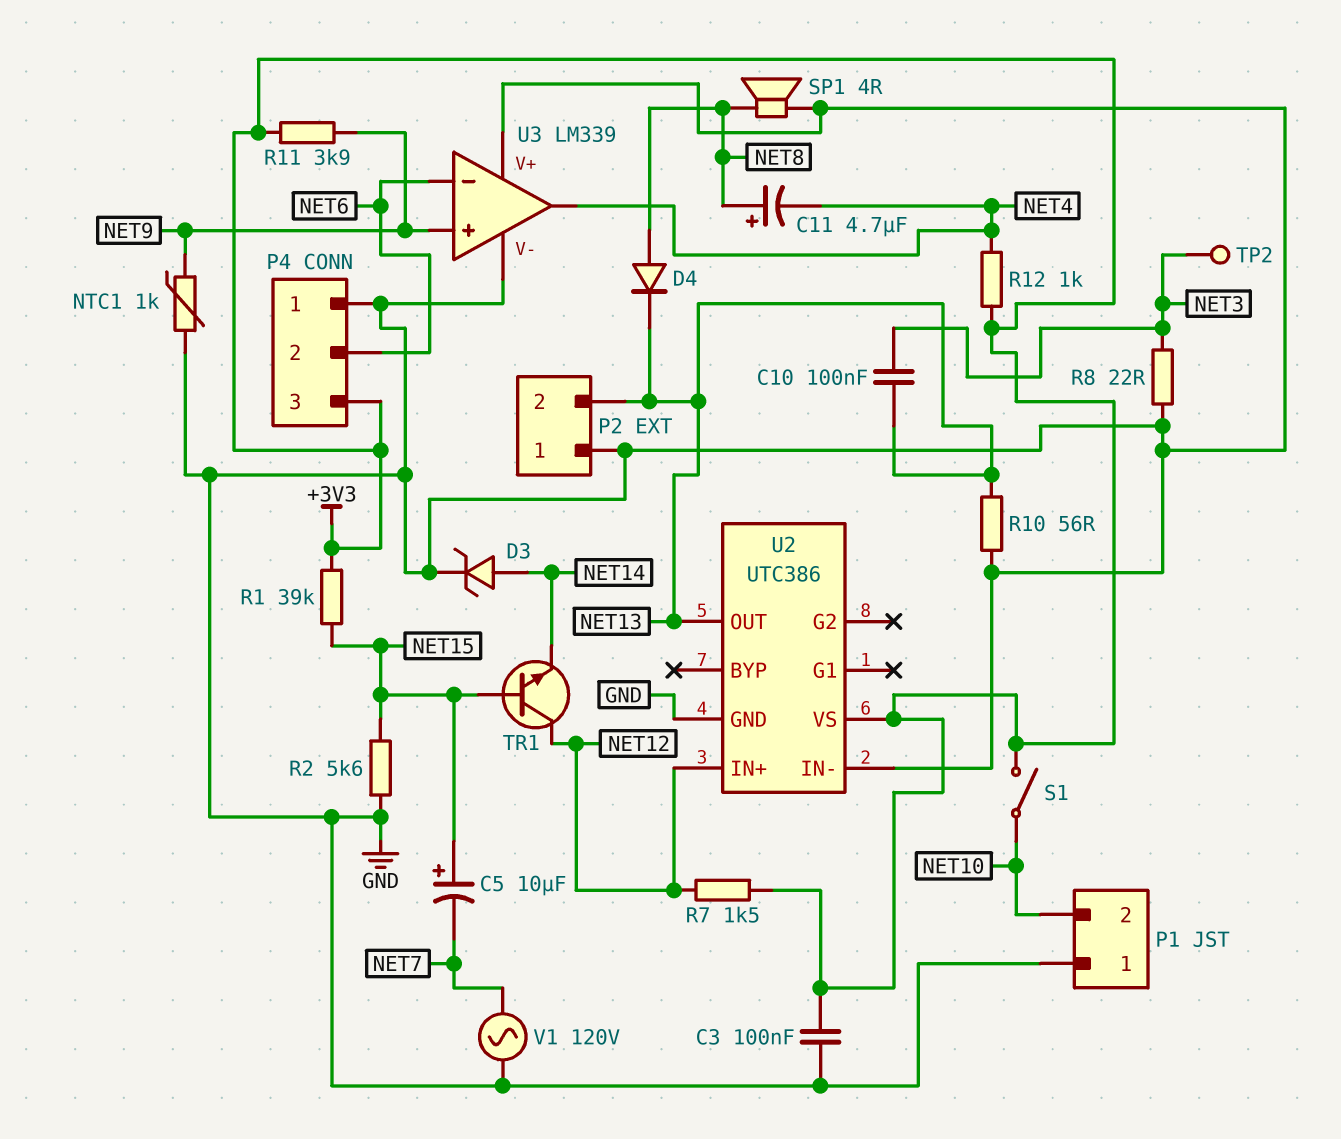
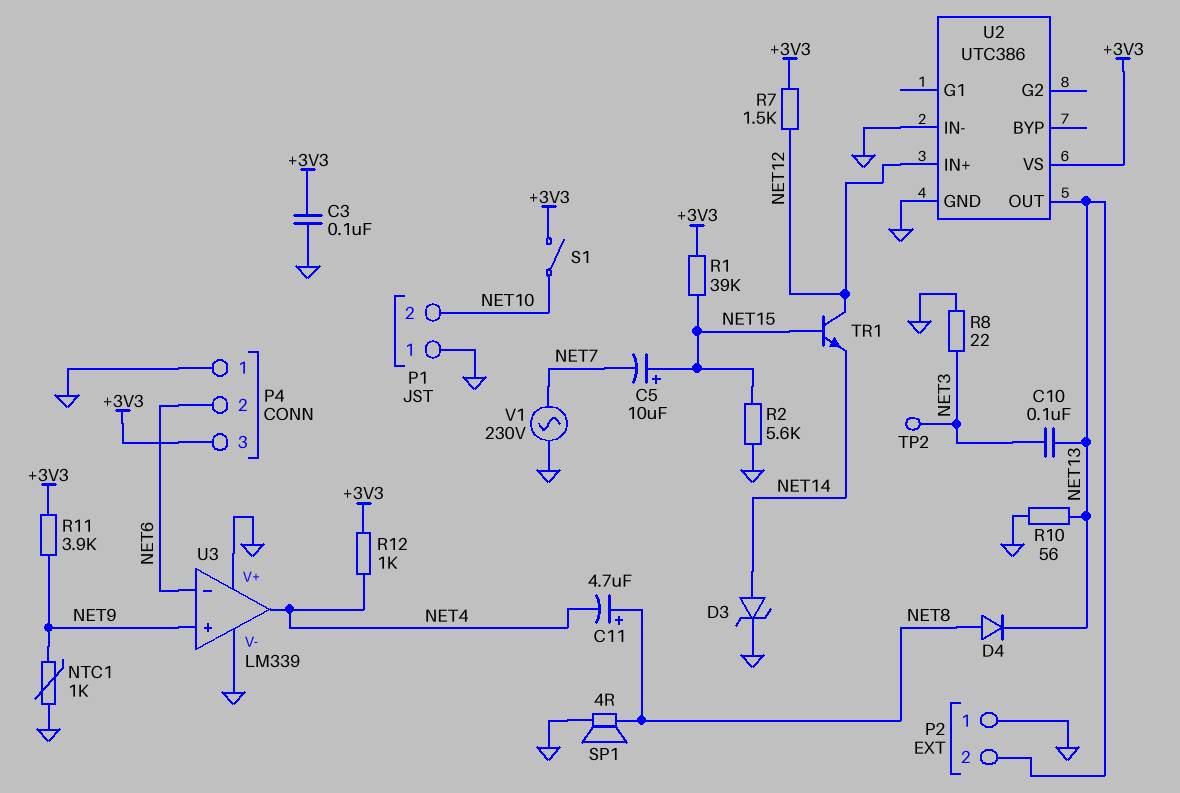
V1: AC 120V (GND, NET7) -> AC 230V (GND, NET7)

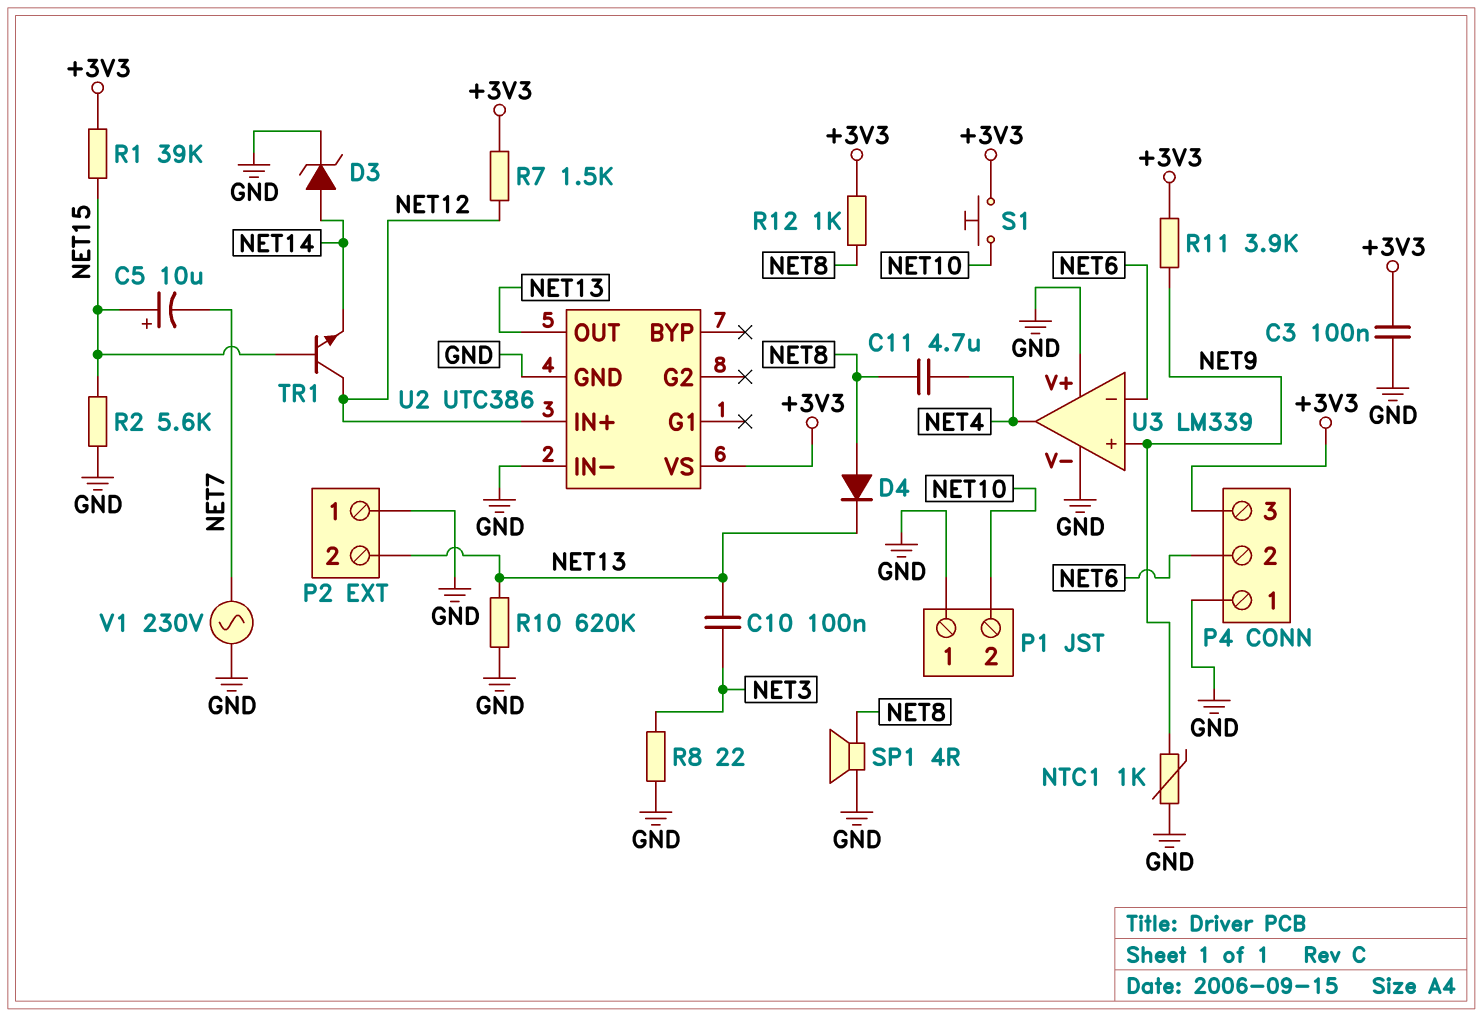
C11: 4.7uF (plus NET8, minus NET4) -> 4.7uF (NET4, NET8)
R10: 56 (GND, NET13) -> 620k (GND, NET13)
R12: 1k (+3V3, NET4) -> 1k (+3V3, NET8)
S1: switch (+3V3, NET10) -> button (+3V3, NET10)
TP2: test point (NET3) -> none

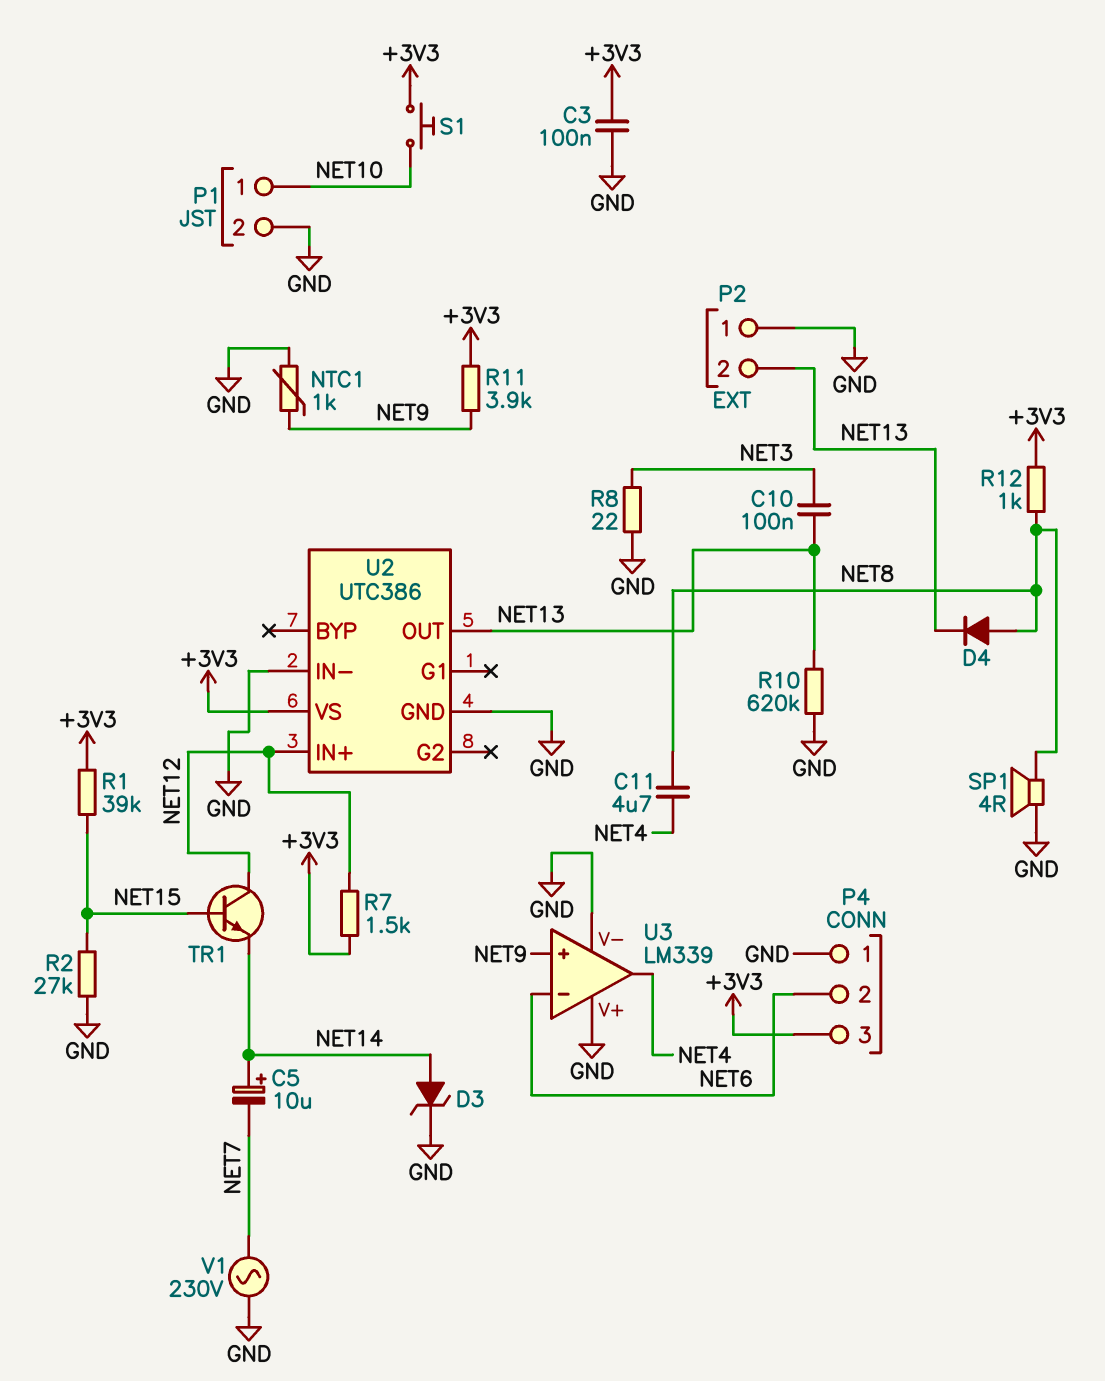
C5: 10uF (plus NET15, minus NET7) -> 10uF (plus NET14, minus NET7)
P1 pin 1: GND -> NET10
P1 pin 2: NET10 -> GND
R2: 5.6k (GND, NET15) -> 27k (GND, NET15)

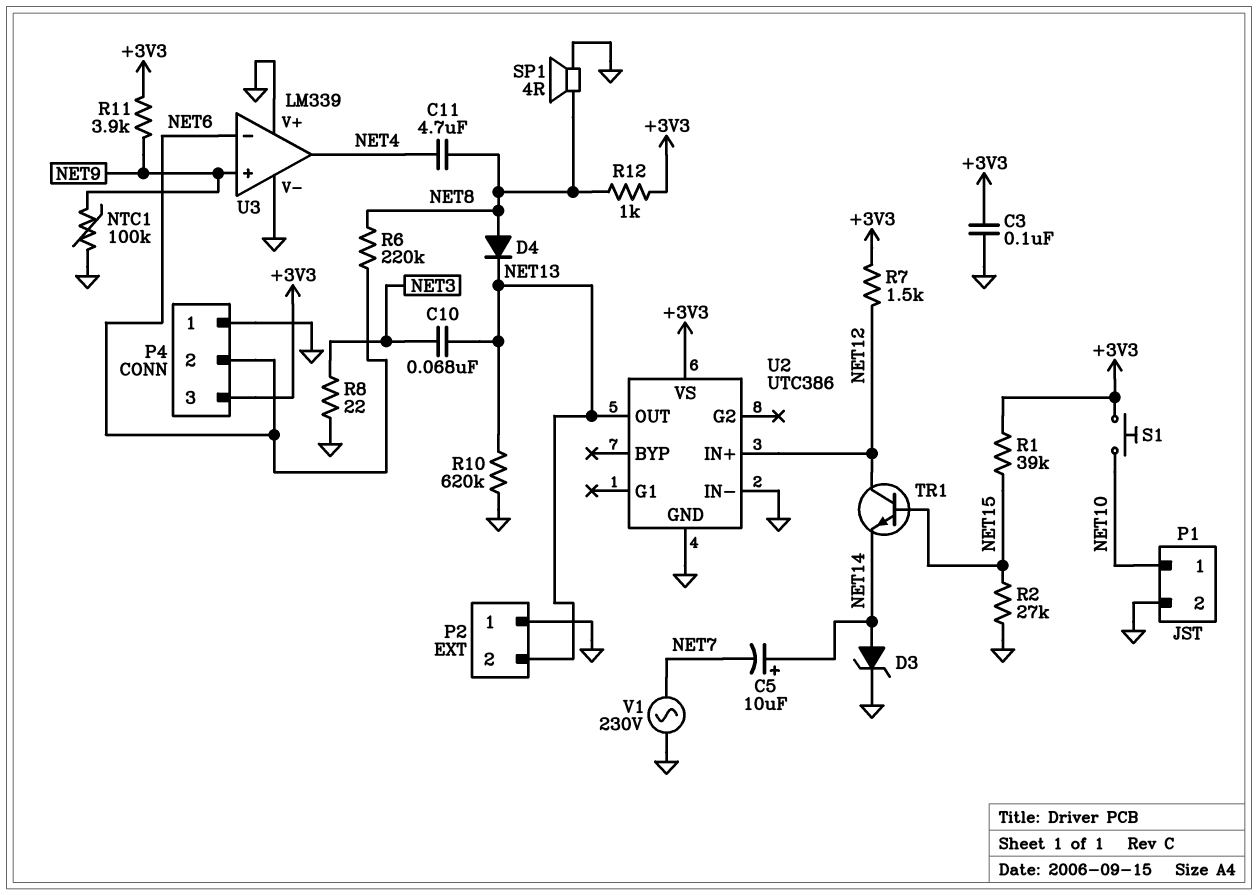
C10: 100nF (NET3, NET13) -> 68nF (NET3, NET13)
NTC1: 1k (GND, NET9) -> 100k (GND, NET9)
R6: none -> 220k (NET6, NET8)

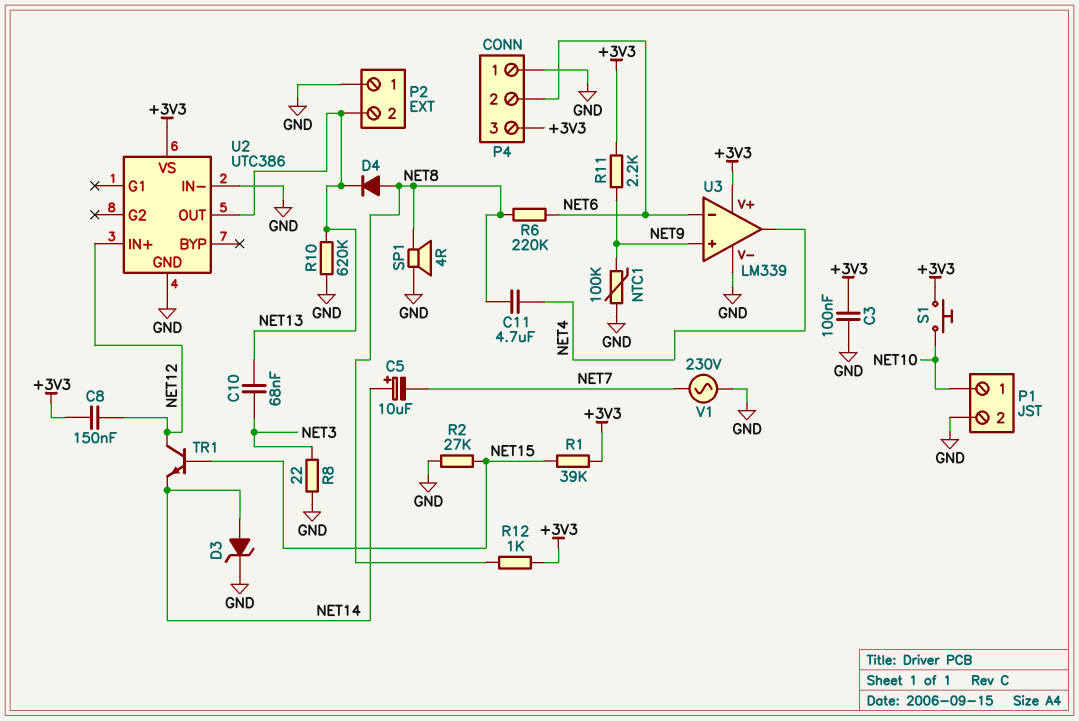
C8: none -> 150nF (+3V3, NET12)
R7: 1.5k (+3V3, NET12) -> none
R11: 3.9k (+3V3, NET9) -> 2.2k (+3V3, NET9)
U3 pin V+: GND -> +3V3

